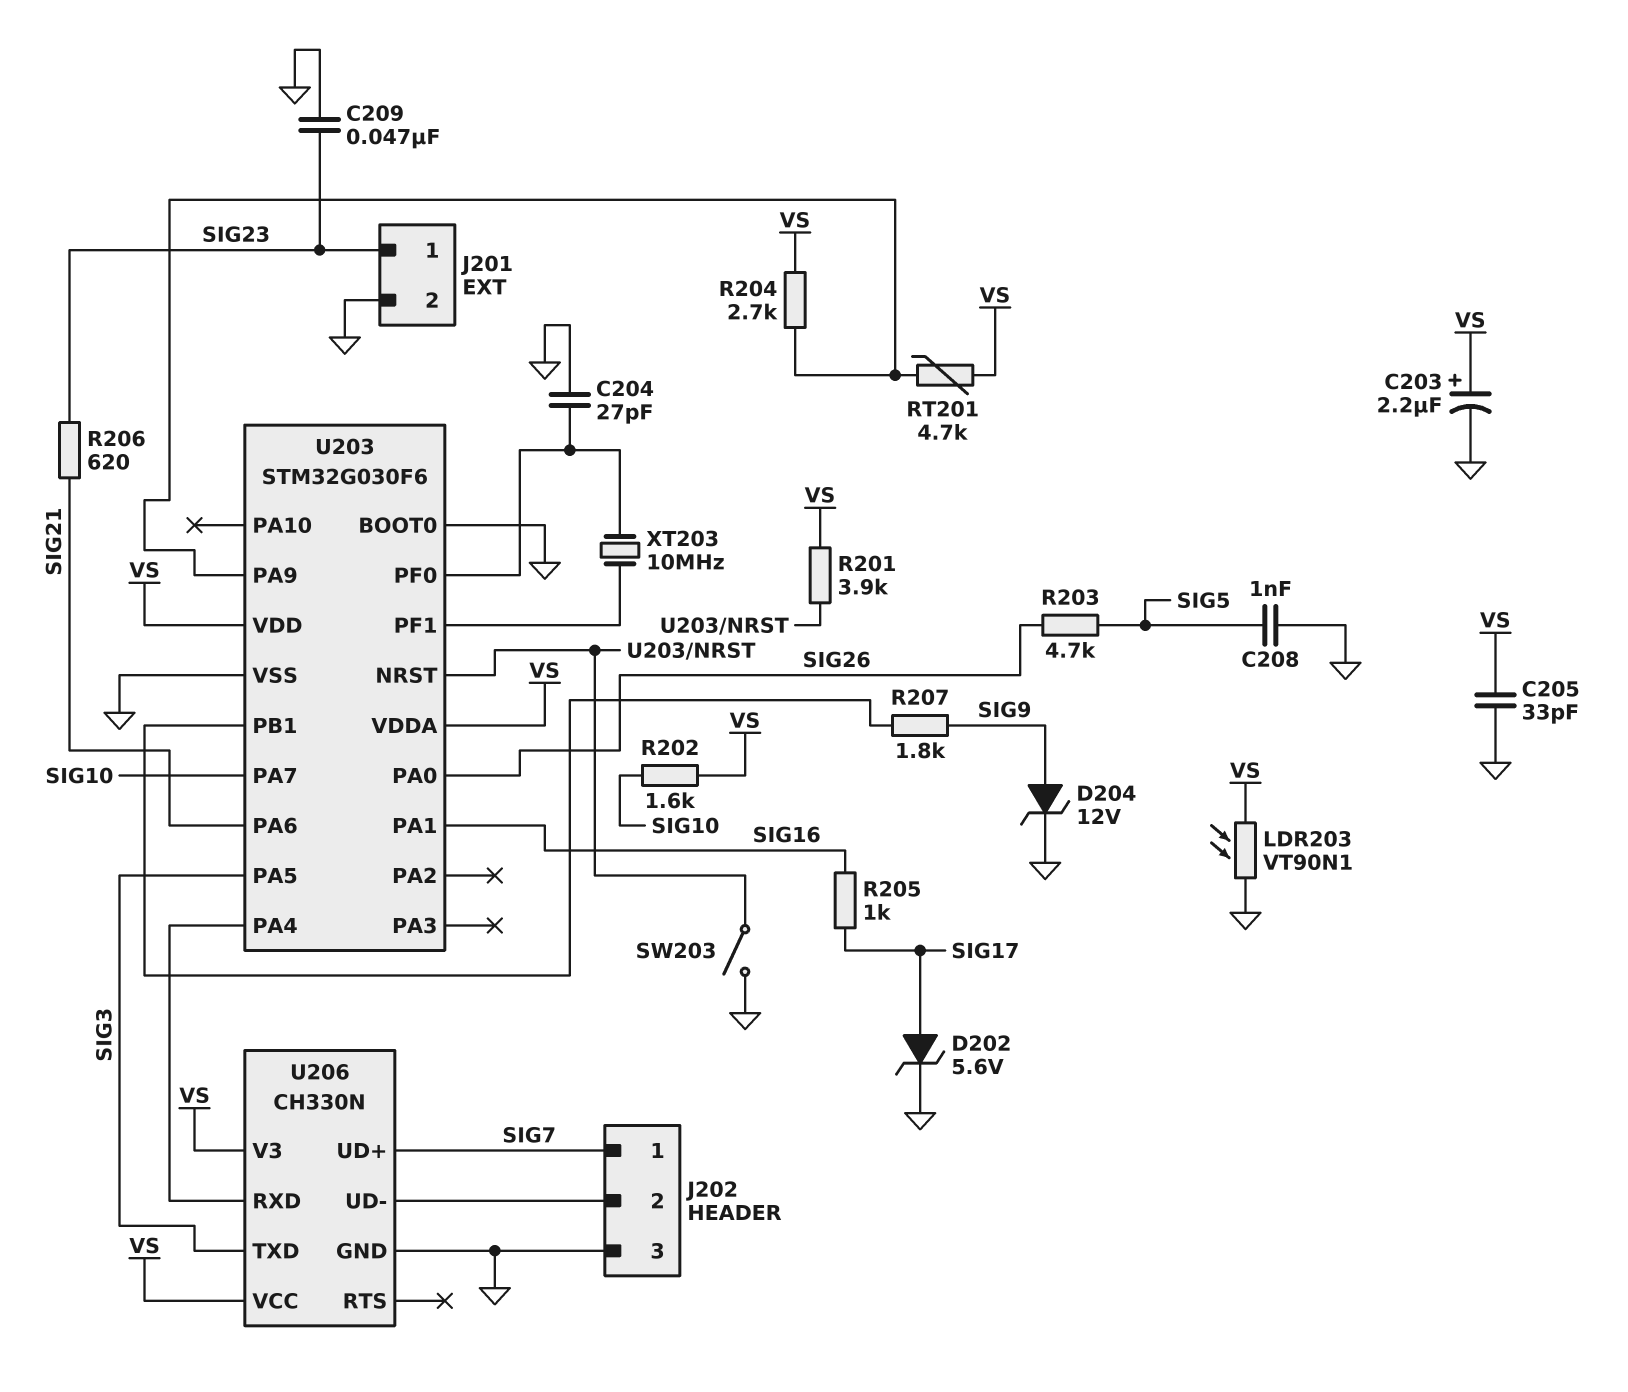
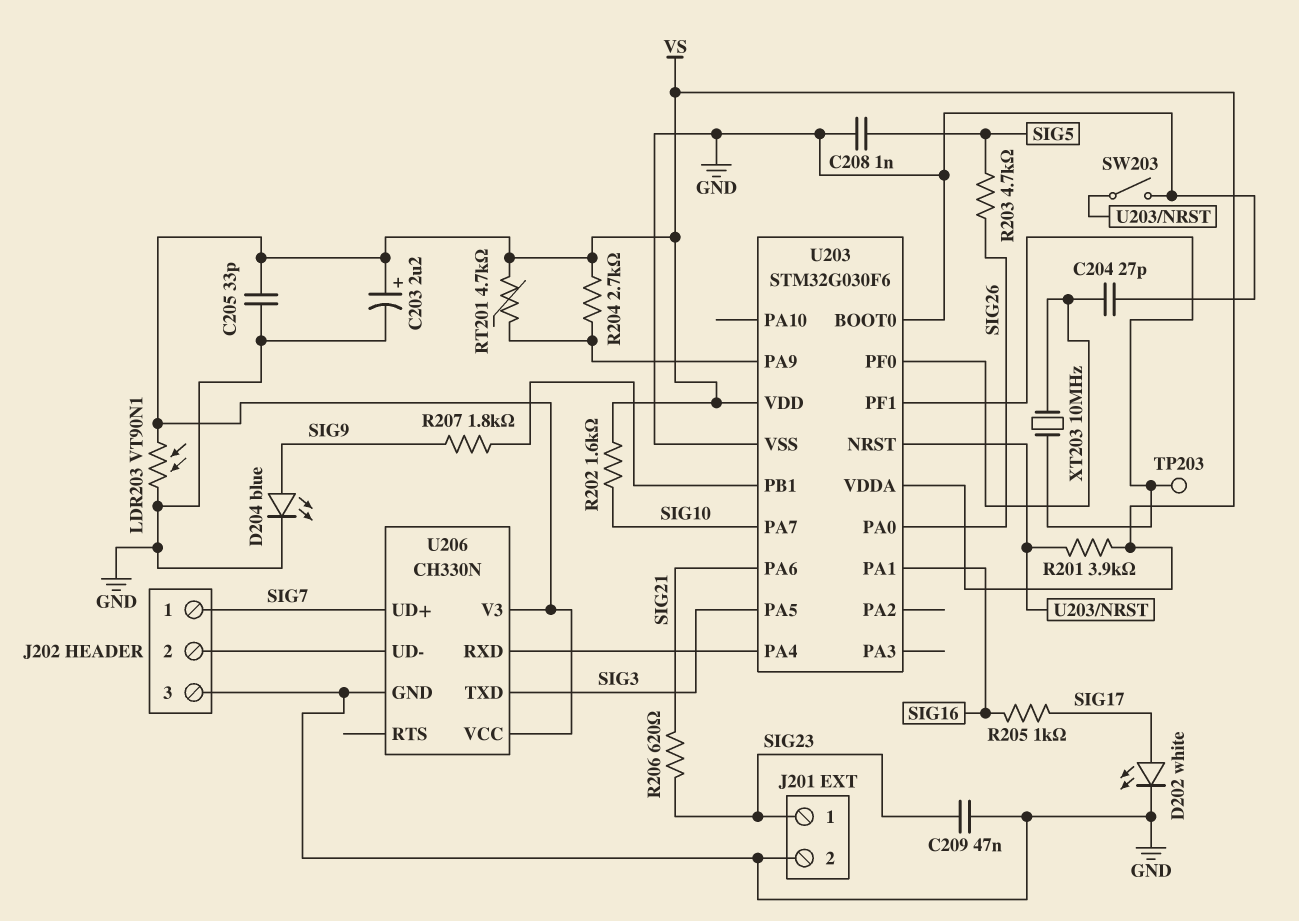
D202: zener 5.6V (A SIG17, K GND) -> LED white (A SIG17, K GND)
D204: zener 12V (A SIG9, K GND) -> LED blue (A SIG9, K GND)
TP203: none -> test point (U203/PF1)

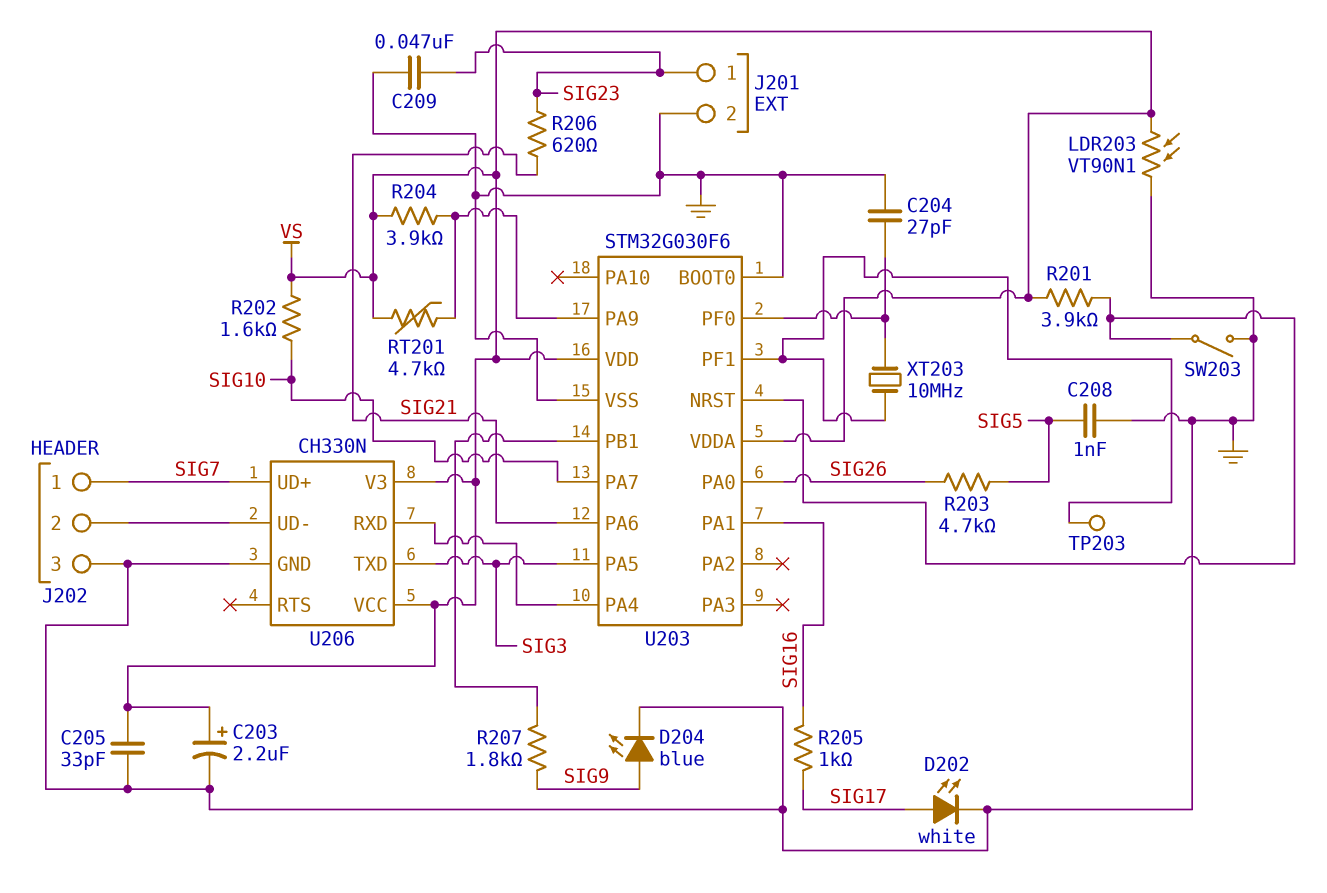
R204: 2.7k (U203/PA9, VS) -> 3.9k (U203/PA9, VS)

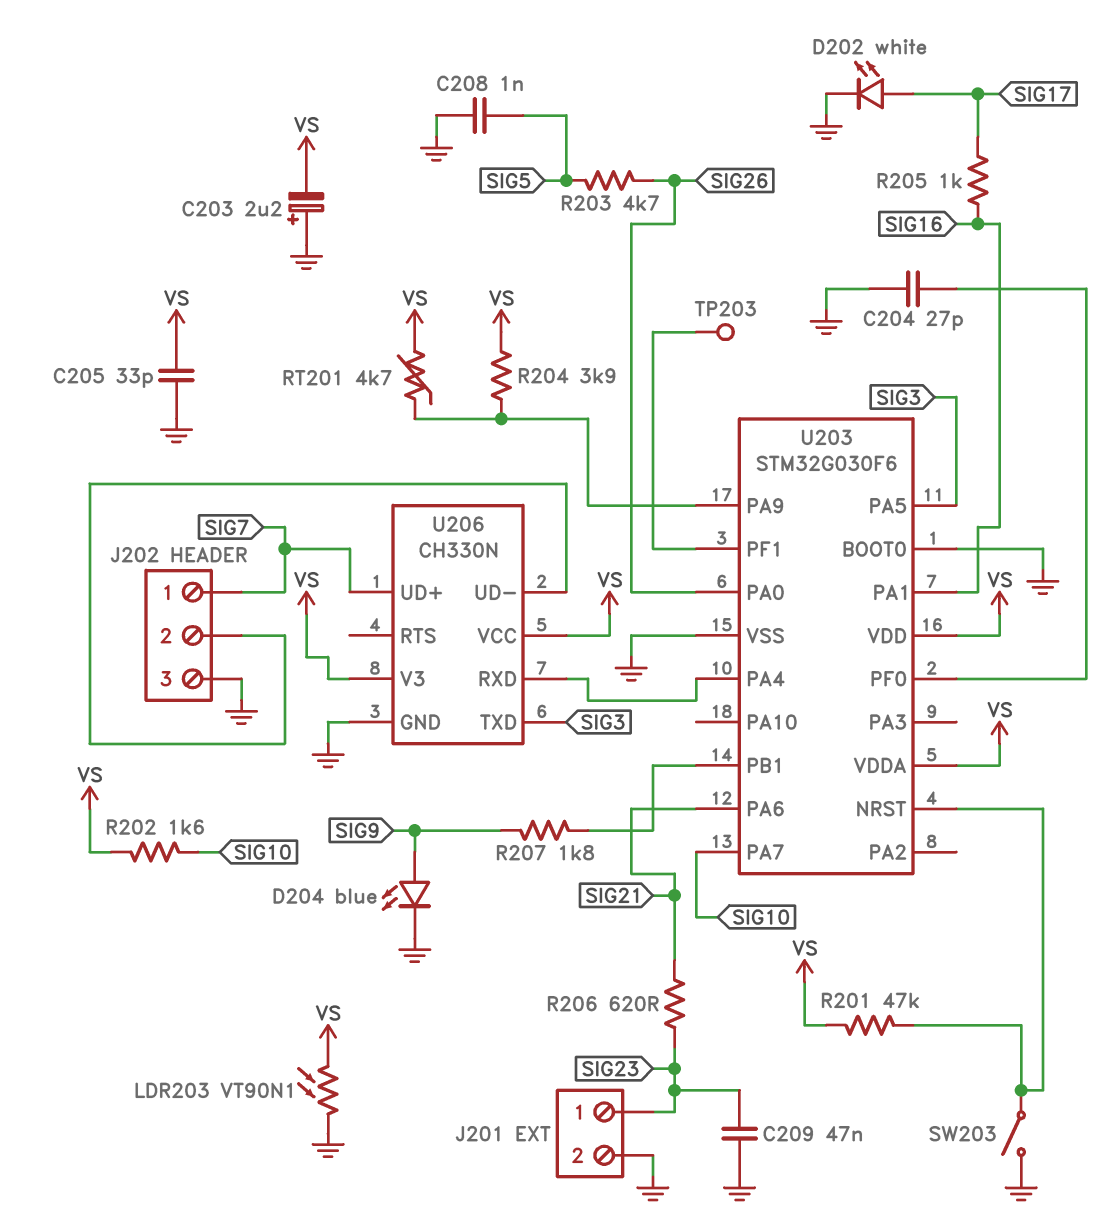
C203: 2.2uF (plus VS, minus GND) -> 2.2uF (plus GND, minus VS)
R201: 3.9k (U203/NRST, VS) -> 47k (U203/NRST, VS)
XT203: 10MHz (U203/PF0, U203/PF1) -> none

